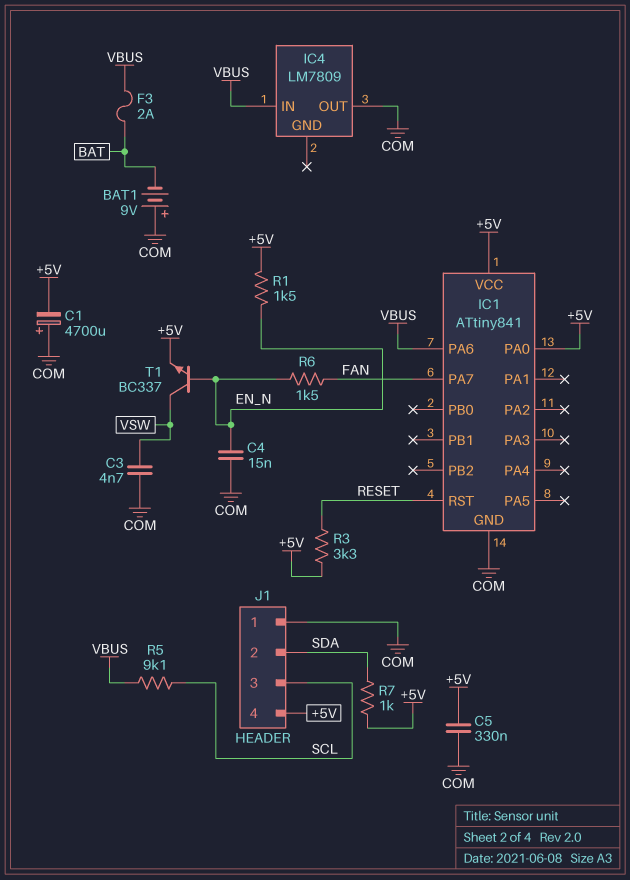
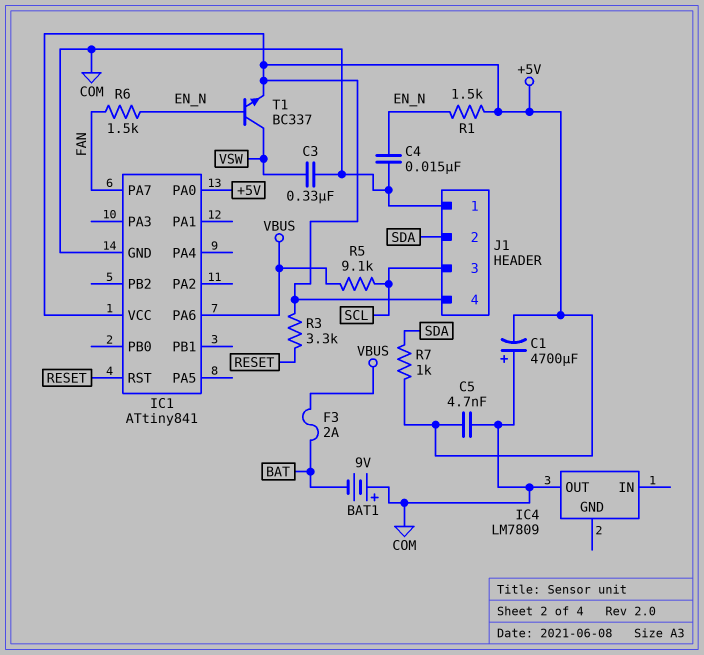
C3: 4.7nF (COM, VSW) -> 330nF (COM, VSW)
C5: 330nF (+5V, COM) -> 4.7nF (+5V, COM)
IC4 pin IN: VBUS -> none

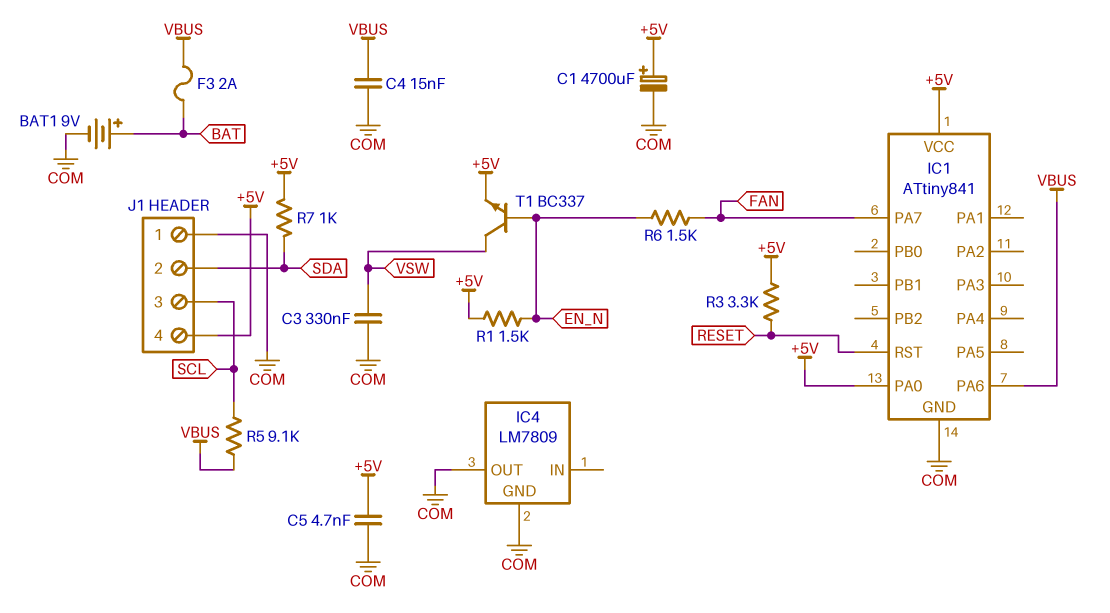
BAT1: 9V (plus COM, minus BAT) -> 9V (plus BAT, minus COM)
C1: 4700uF (plus COM, minus +5V) -> 4700uF (plus +5V, minus COM)
C4: 15nF (COM, EN_N) -> 15nF (COM, VBUS)
IC4 pin GND: none -> COM

